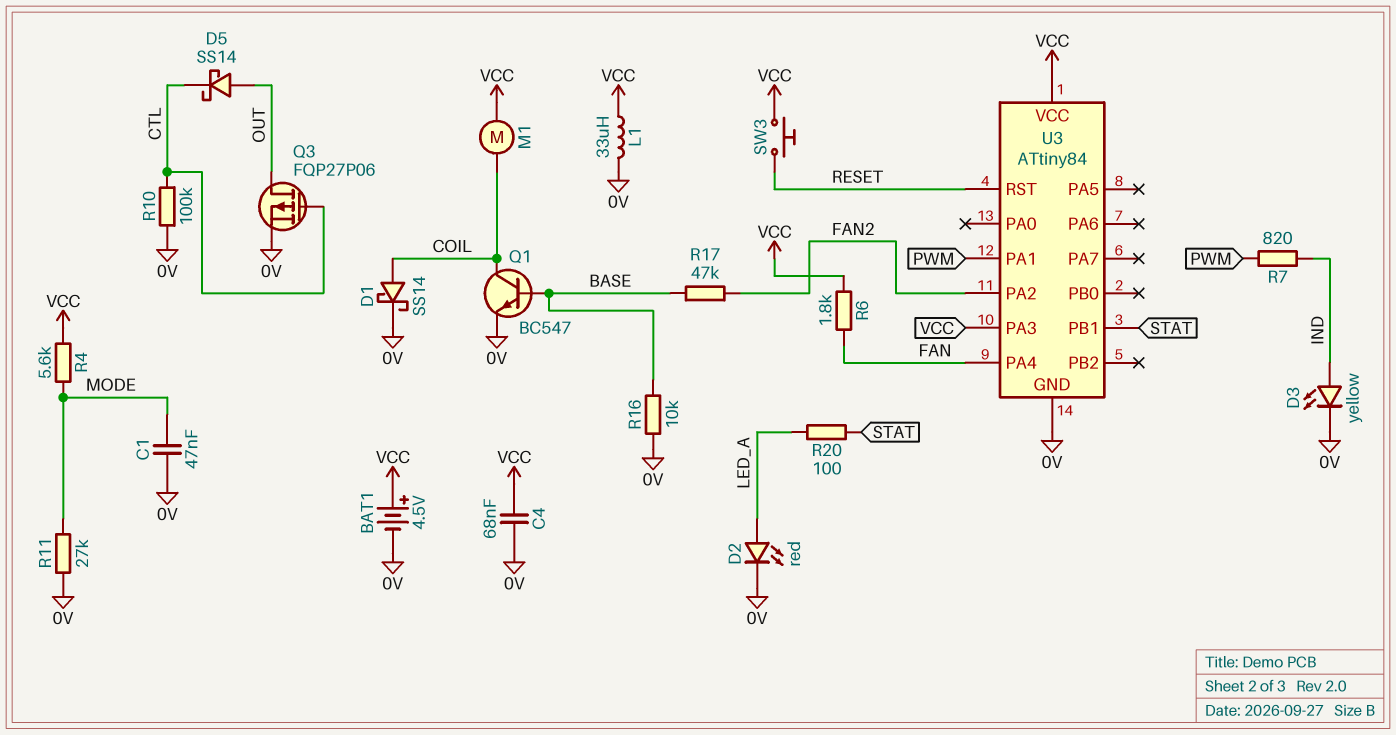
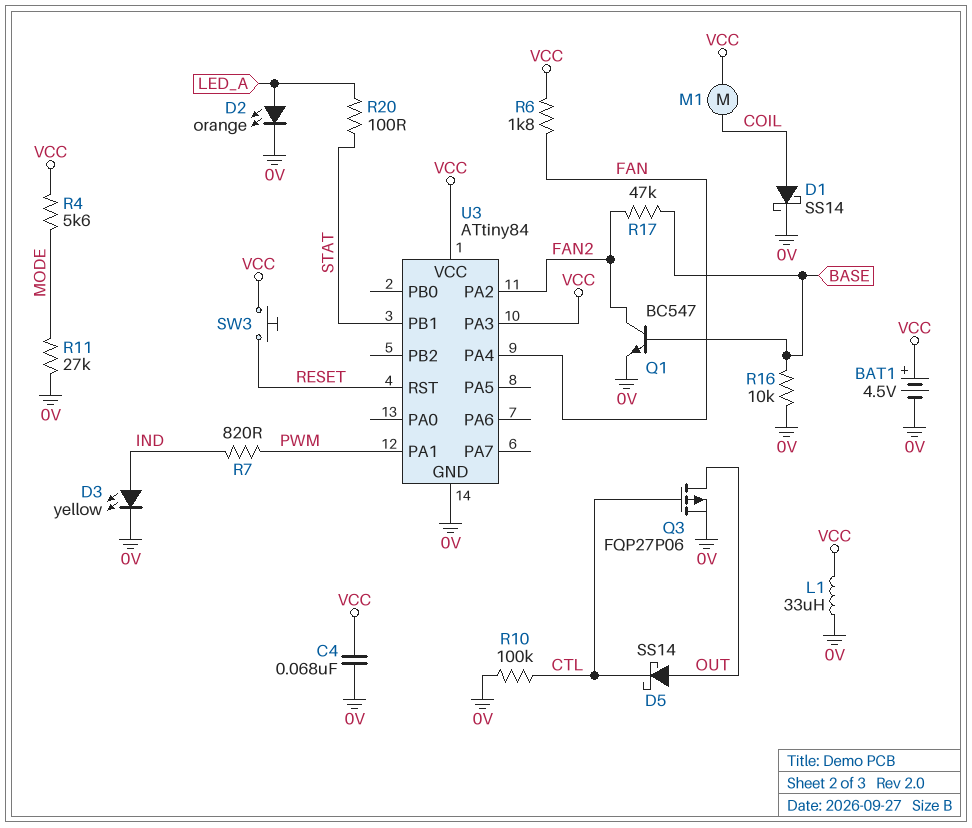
C1: 47nF (0V, MODE) -> none
D2: LED red (A LED_A, K 0V) -> LED orange (A LED_A, K 0V)
Q1: NPN BC547 (B BASE, C COIL, E 0V) -> NPN BC547 (B BASE, C FAN2, E 0V)

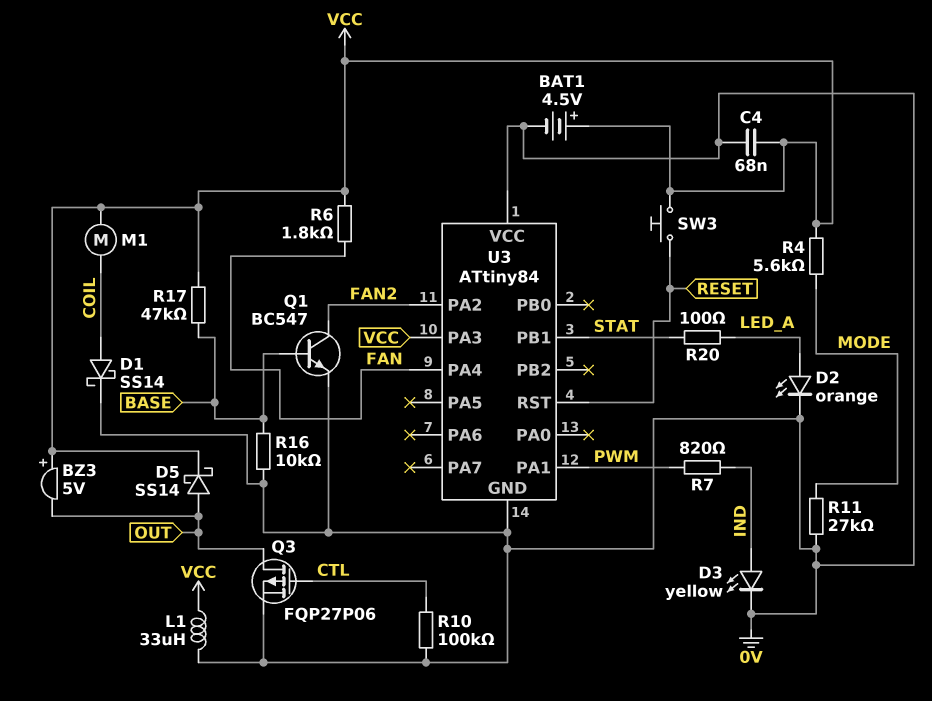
BZ3: none -> buzzer 5V (plus VCC, minus OUT)
D5: schottky SS14 (A OUT, K CTL) -> schottky SS14 (A OUT, K VCC)
R17: 47k (BASE, FAN2) -> 47k (BASE, VCC)
U3 pin VCC: VCC -> 0V

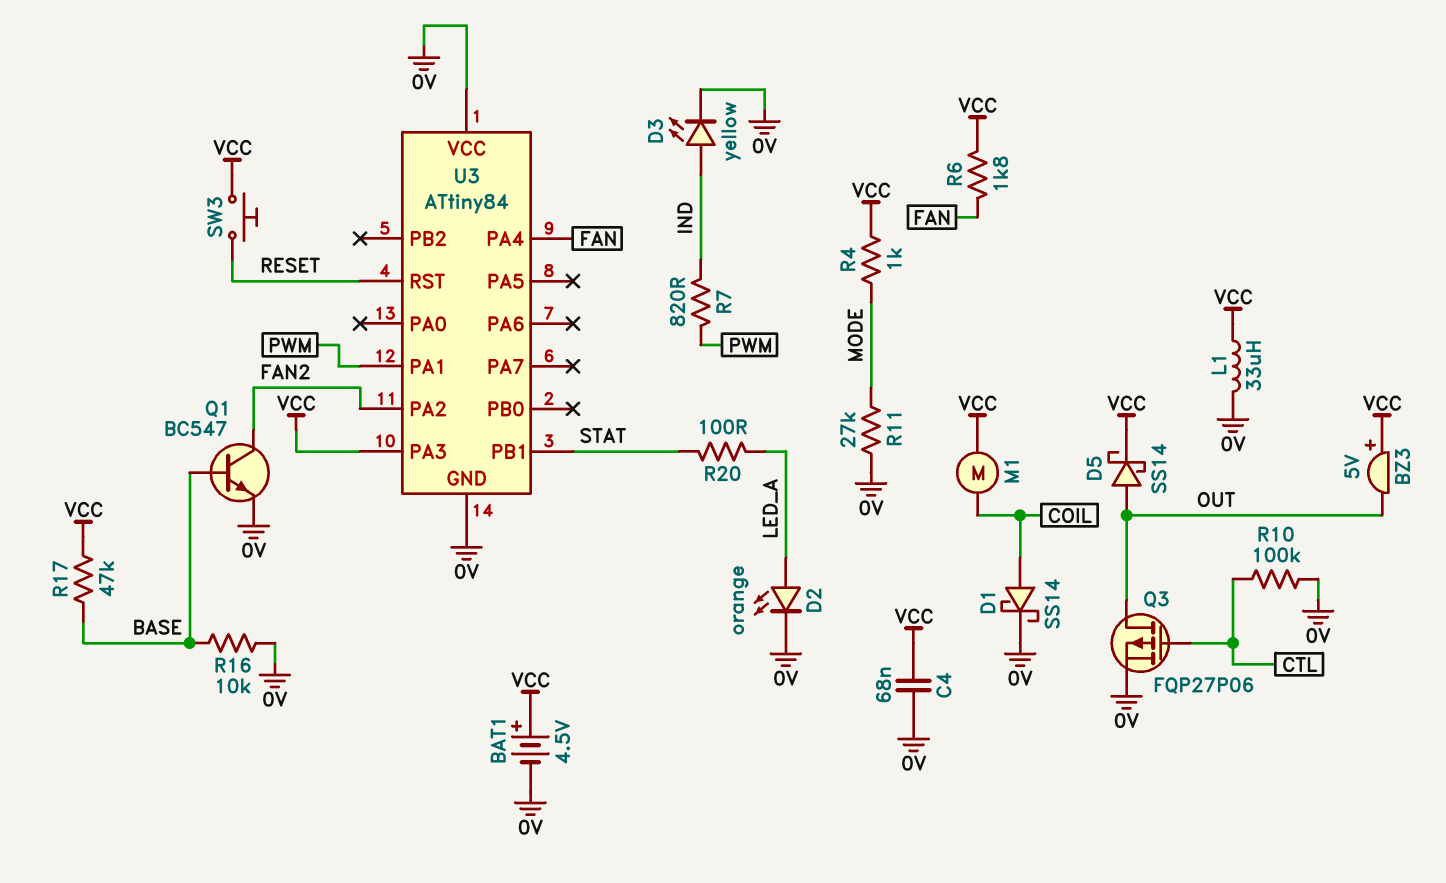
R4: 5.6k (MODE, VCC) -> 1k (MODE, VCC)

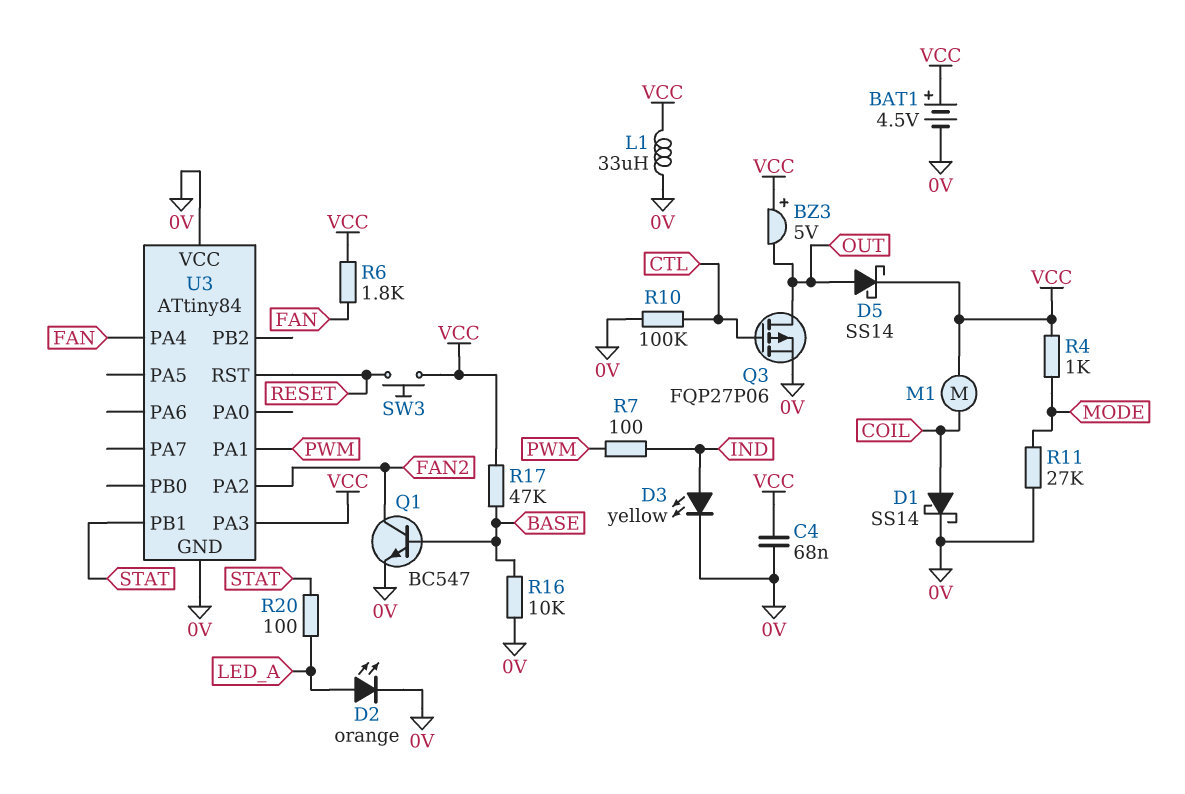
R7: 820 (IND, PWM) -> 100 (IND, PWM)

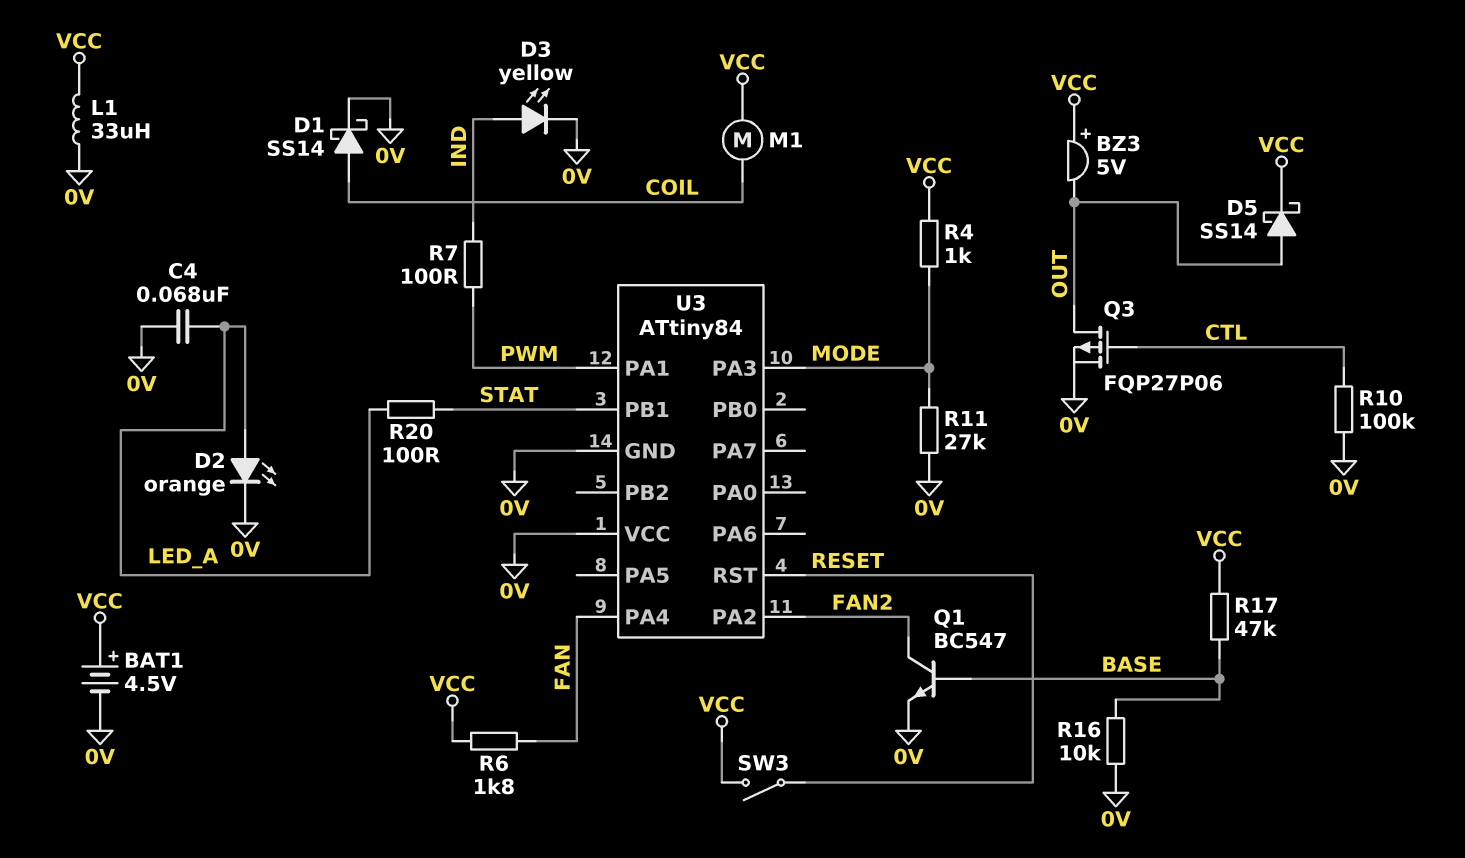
C4: 68nF (0V, VCC) -> 68nF (0V, LED_A)
SW3: button (RESET, VCC) -> switch (RESET, VCC)
U3 pin PA3: VCC -> MODE

